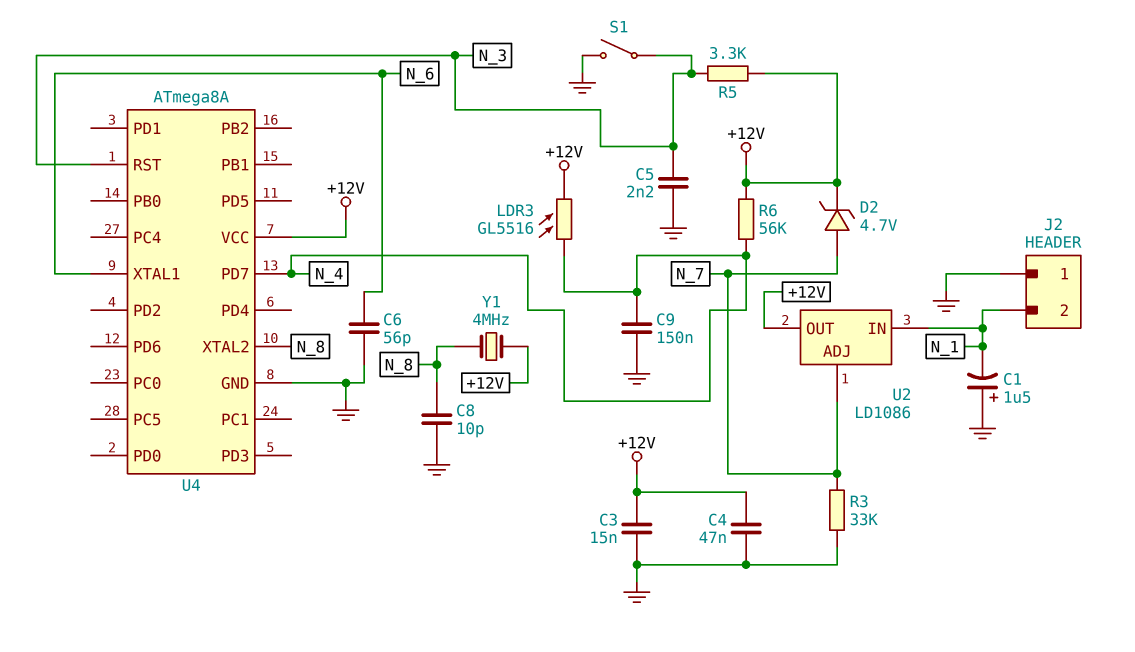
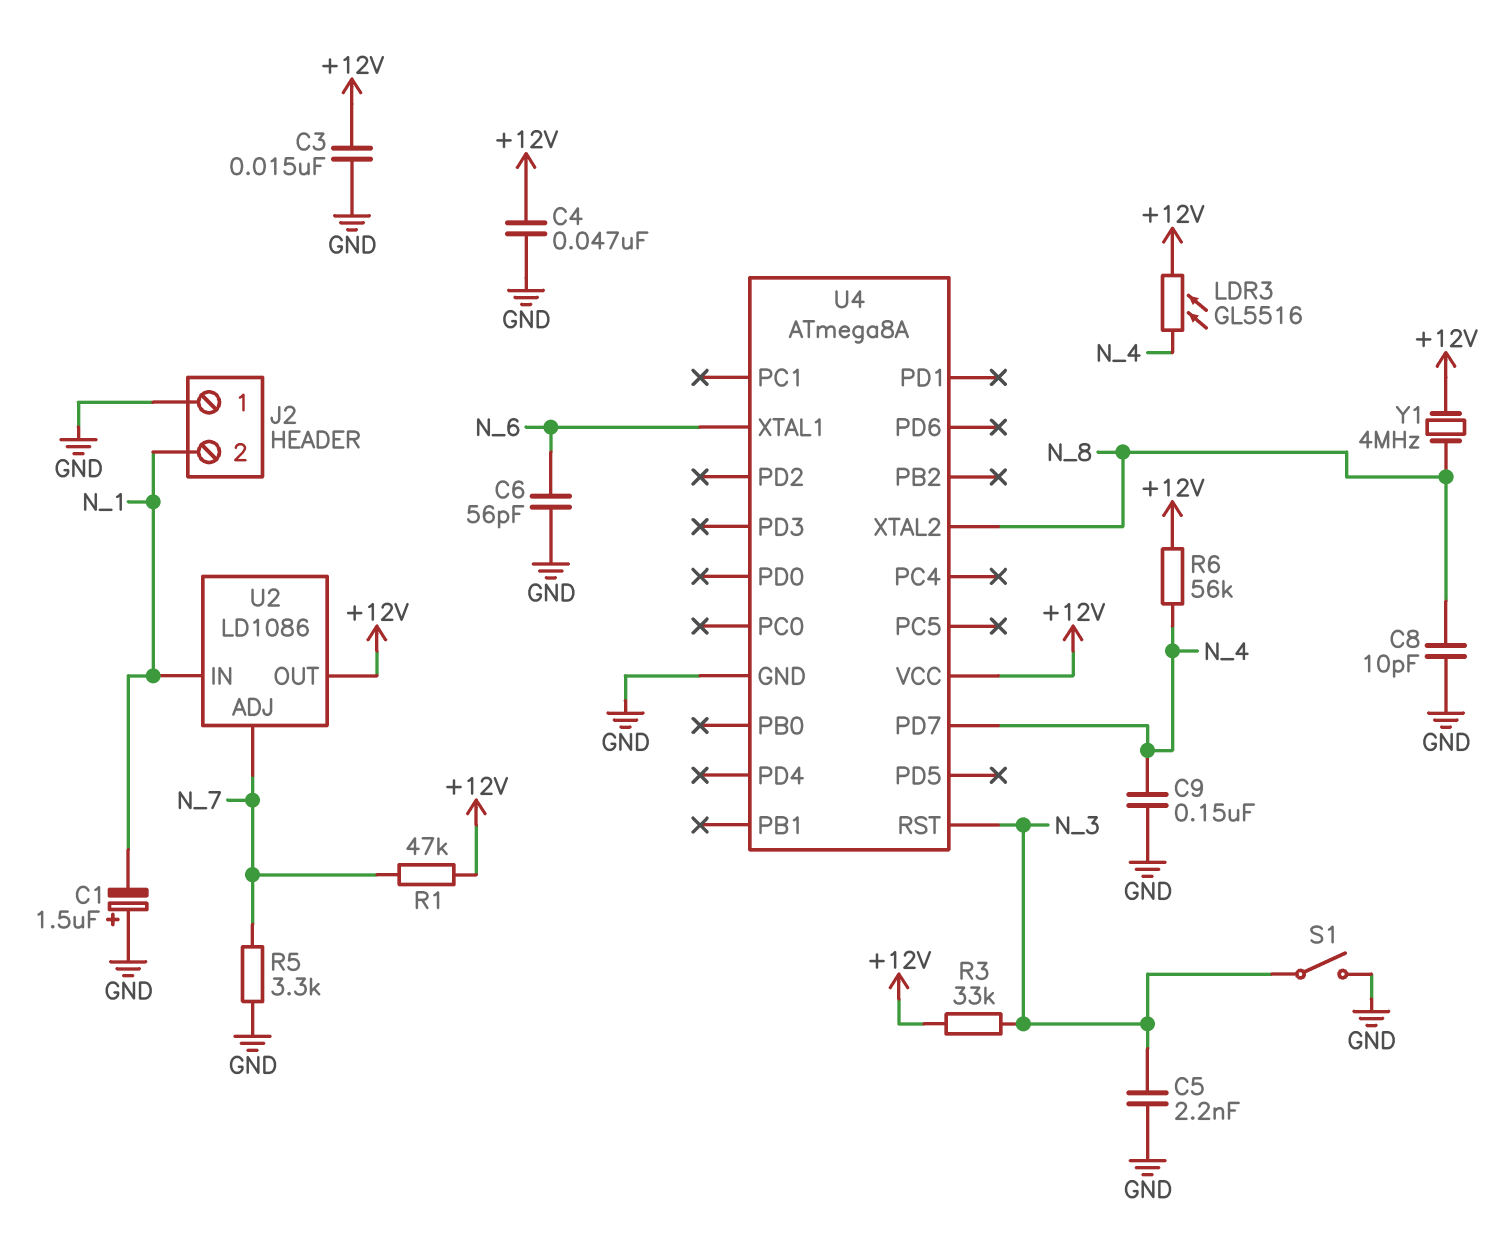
D2: zener 4.7V (A N_7, K +12V) -> none
R1: none -> 47k (+12V, N_7)
R3: 33k (GND, N_7) -> 33k (+12V, N_3)
R5: 3.3k (+12V, N_3) -> 3.3k (GND, N_7)

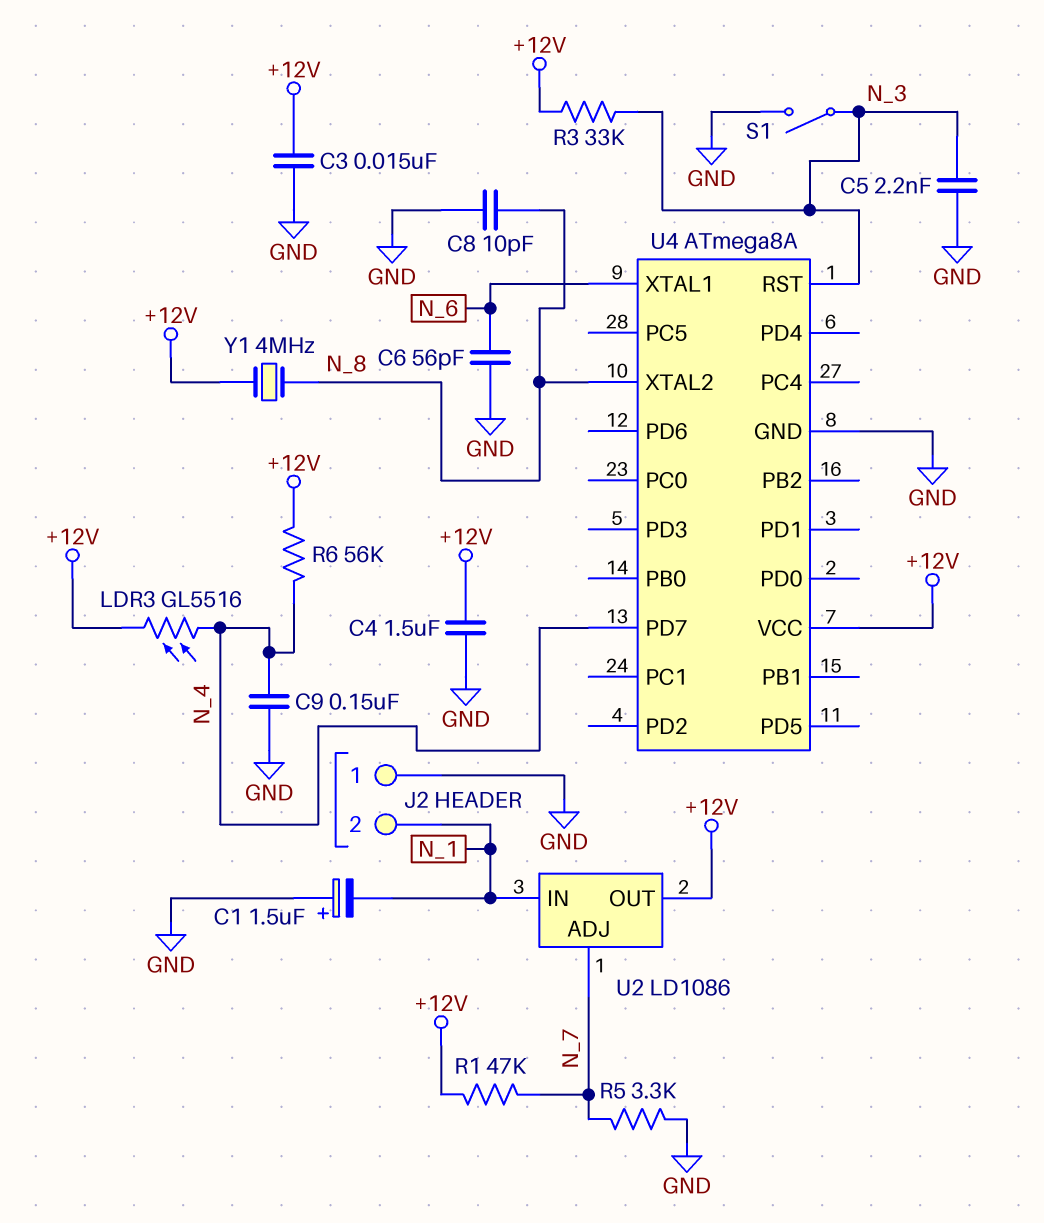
C4: 47nF (+12V, GND) -> 1.5uF (+12V, GND)

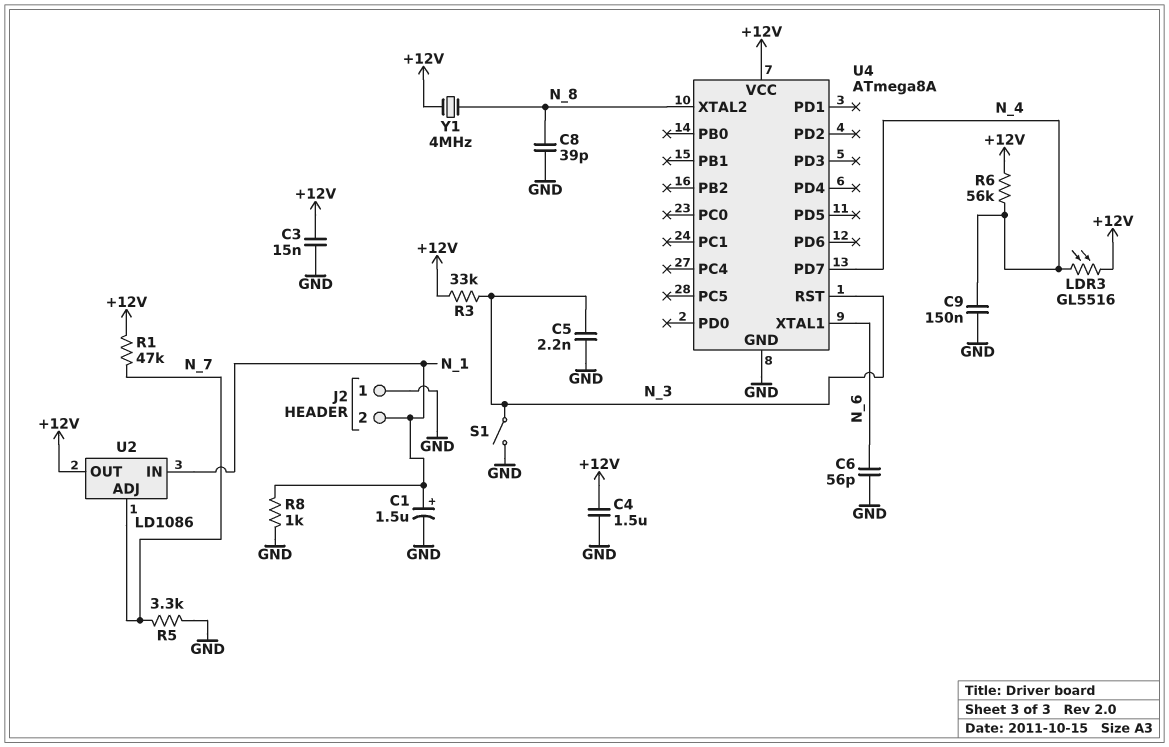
C1: 1.5uF (plus GND, minus N_1) -> 1.5uF (plus N_1, minus GND)
C8: 10pF (GND, N_8) -> 39pF (GND, N_8)
R8: none -> 1k (GND, N_1)

